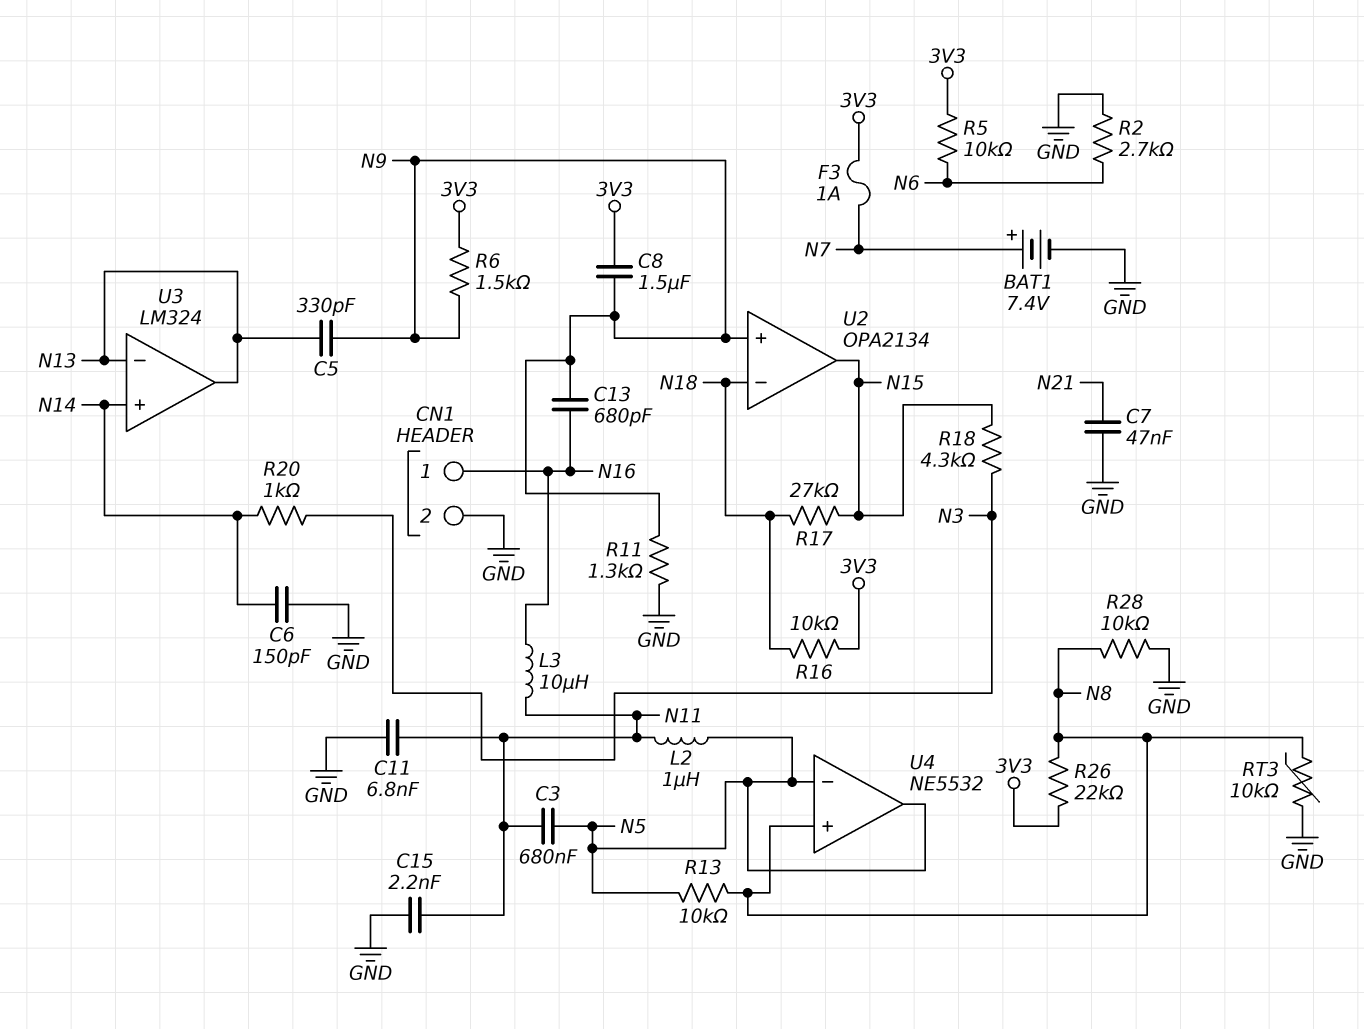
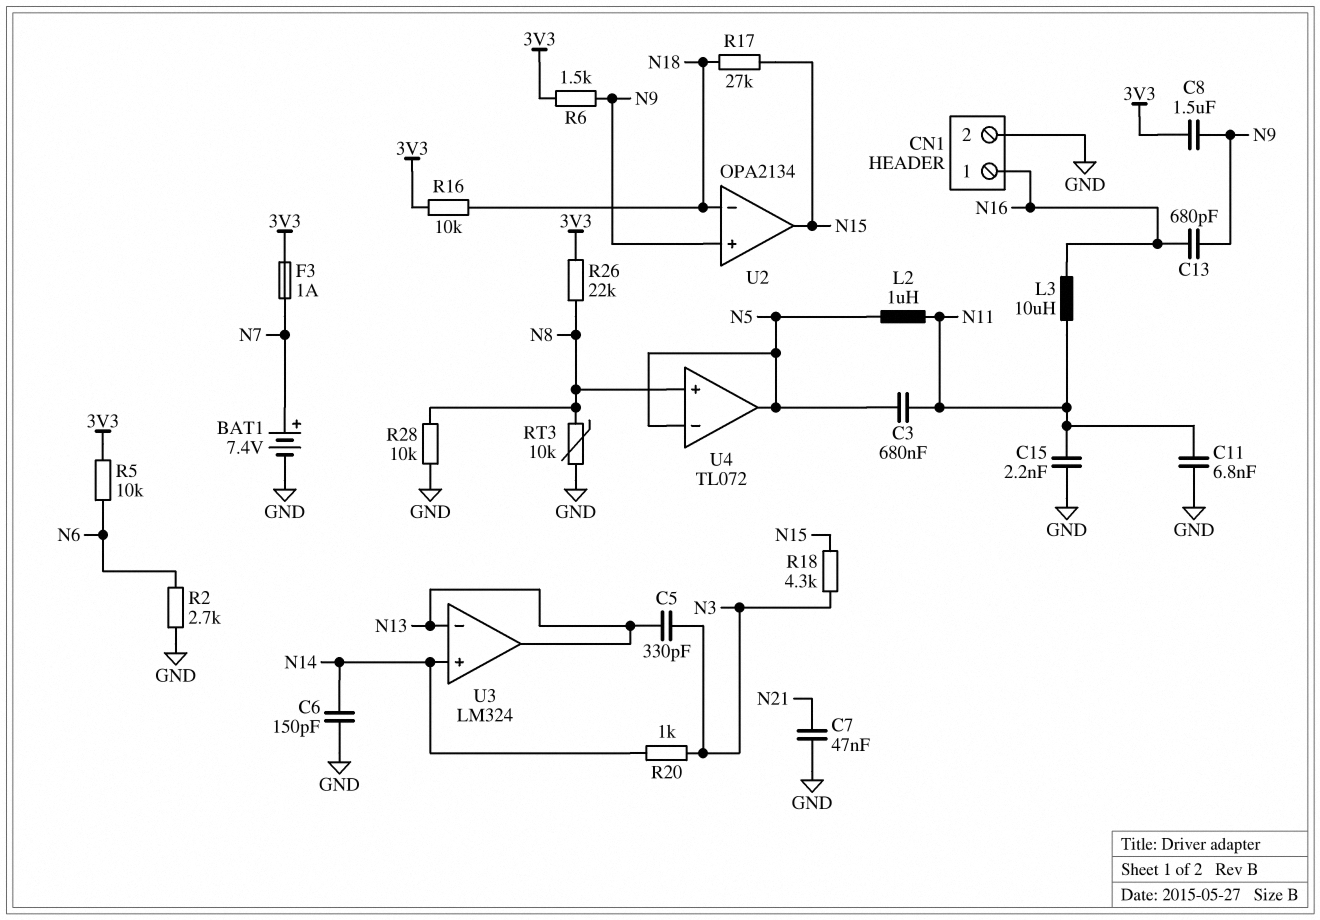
C5: 330pF (N9, N13) -> 330pF (N3, N13)
R11: 1.3k (GND, N9) -> none
R13: 10k (N5, N8) -> none
U4: NE5532 -> TL072

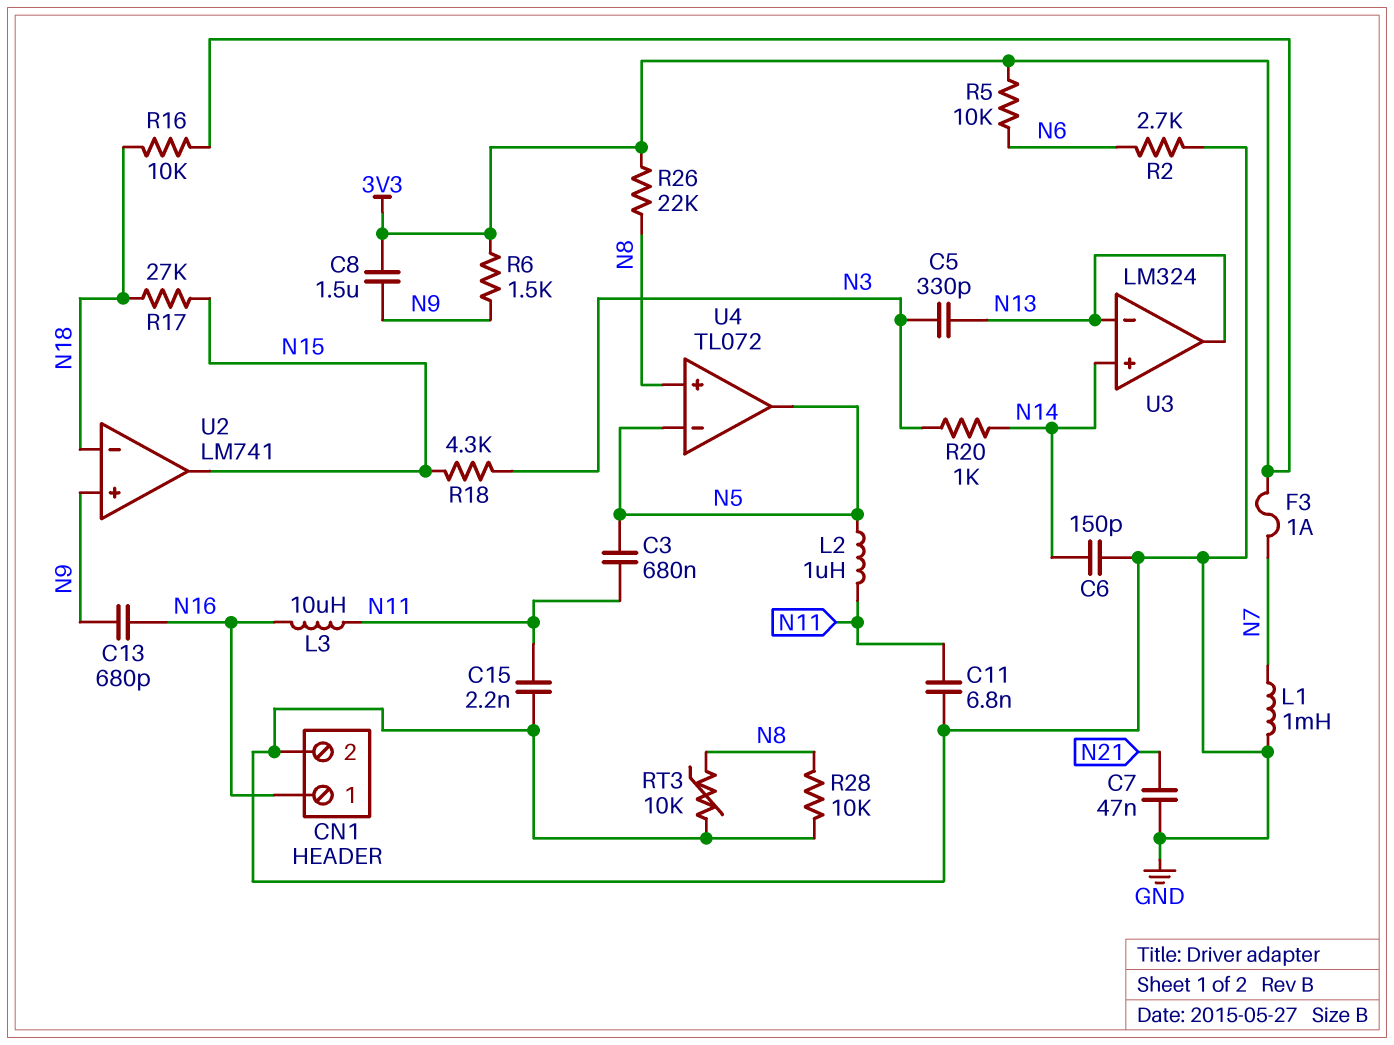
BAT1: 7.4V (plus N7, minus GND) -> none
L1: none -> 1mH (GND, N7)
U2: OPA2134 -> LM741

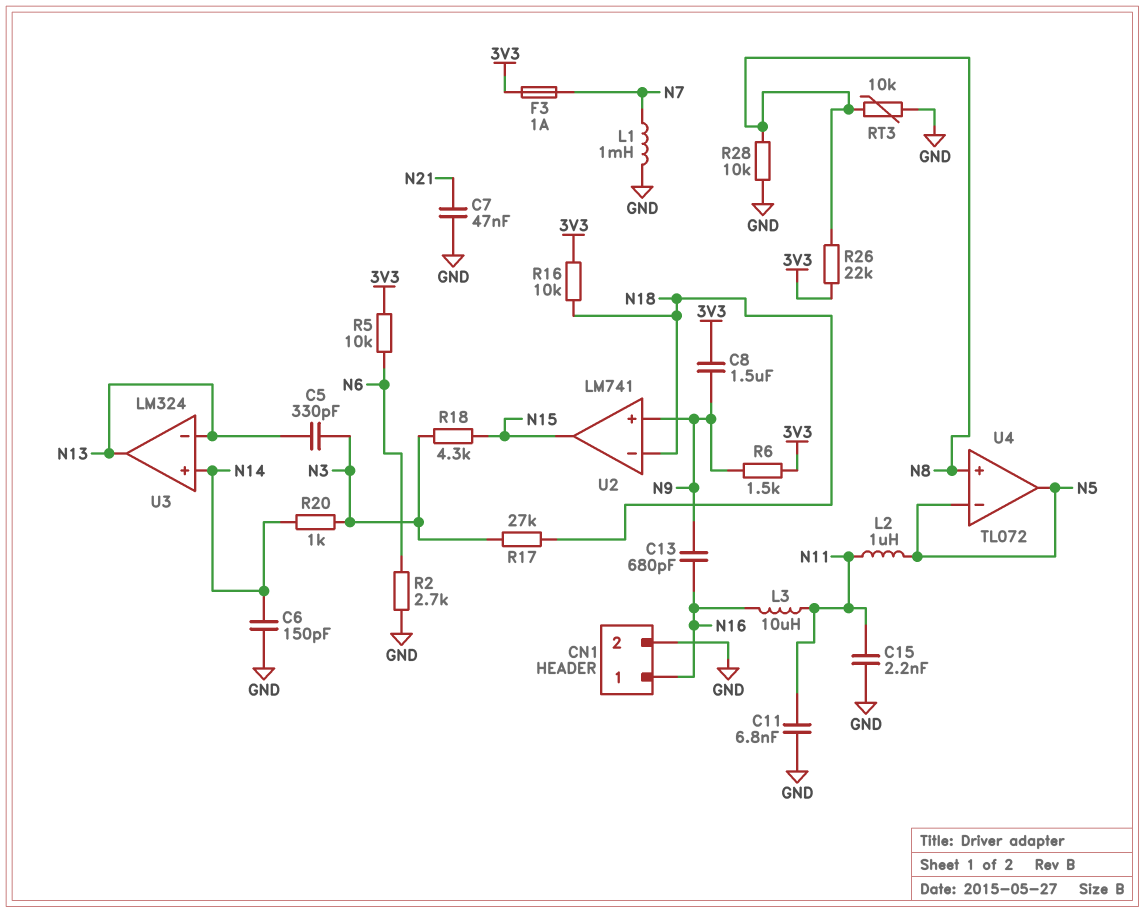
C3: 680nF (N5, N11) -> none
R17: 27k (N15, N18) -> 27k (N3, N18)

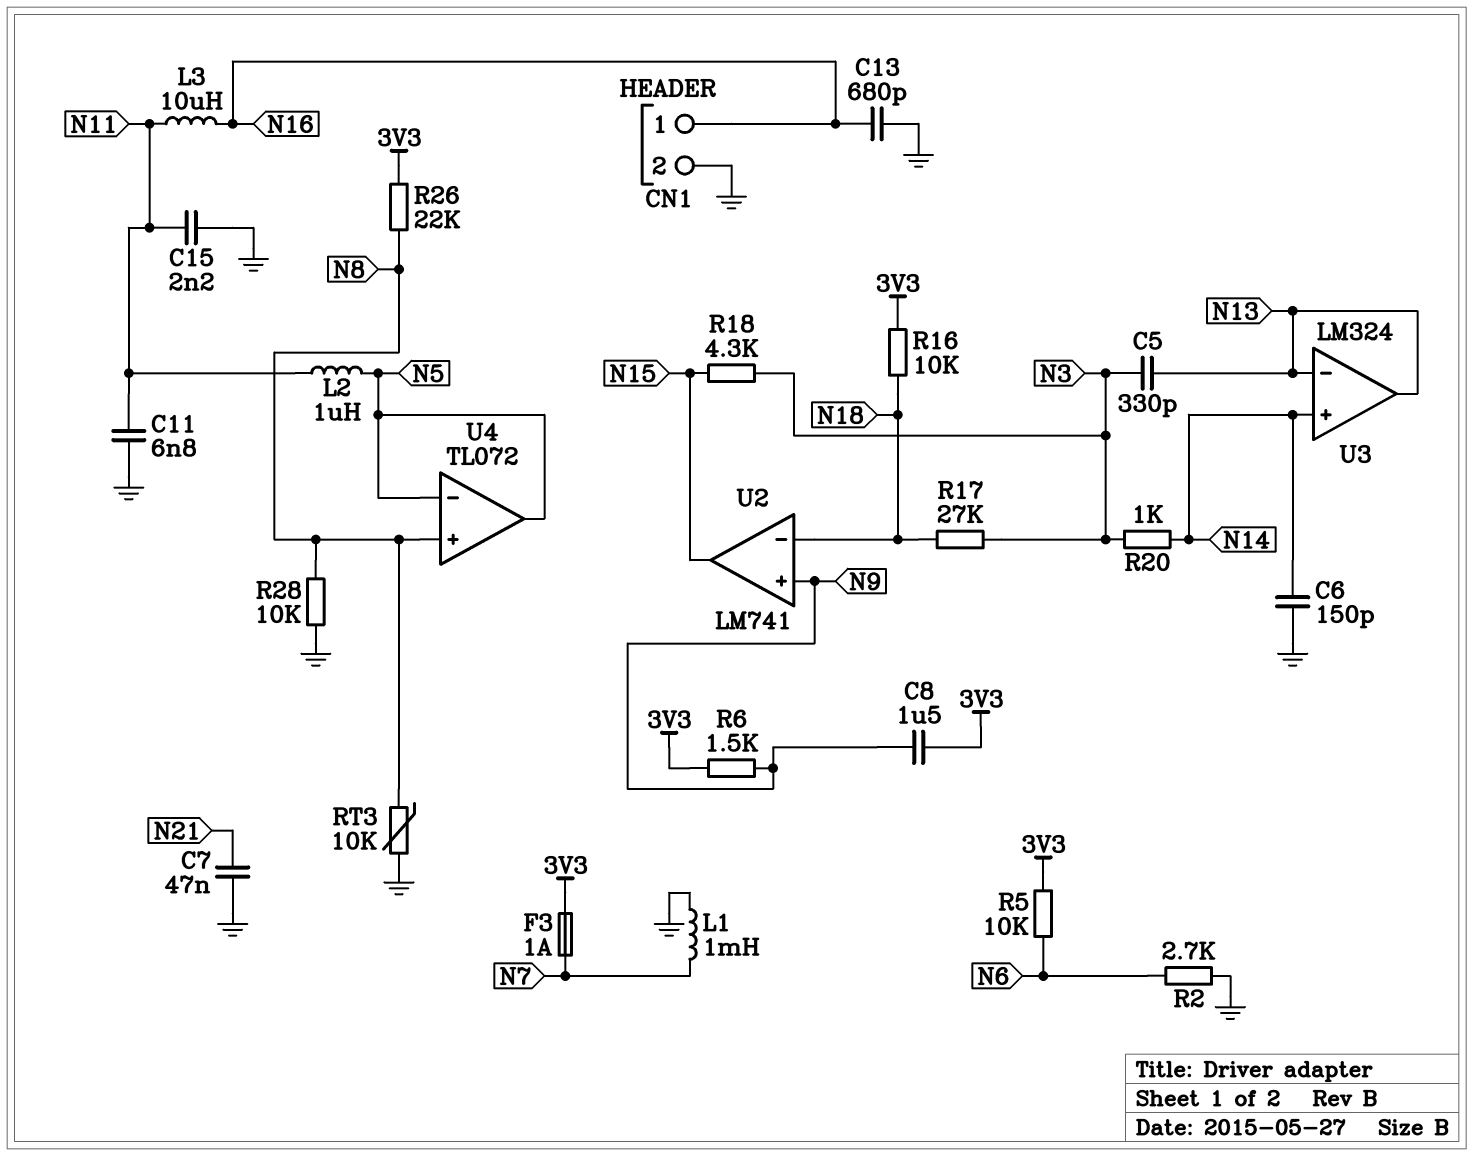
C13: 680pF (N9, N16) -> 680pF (GND, N16)

